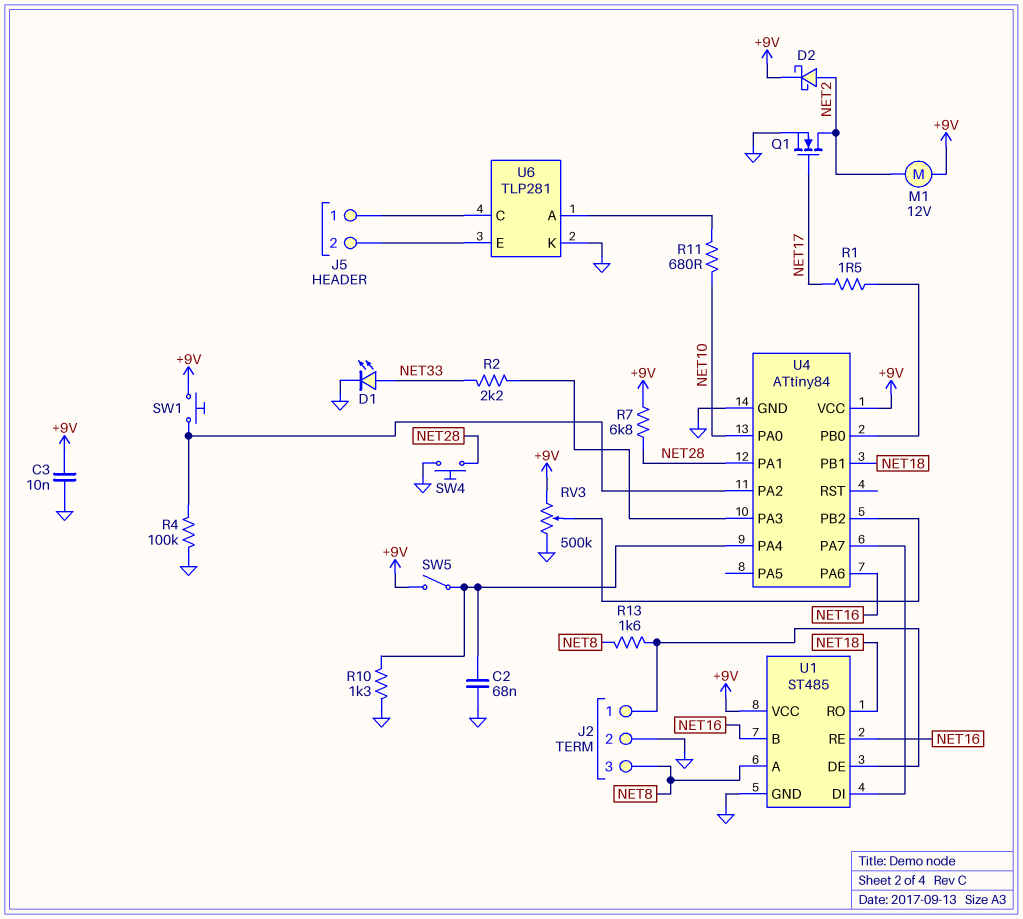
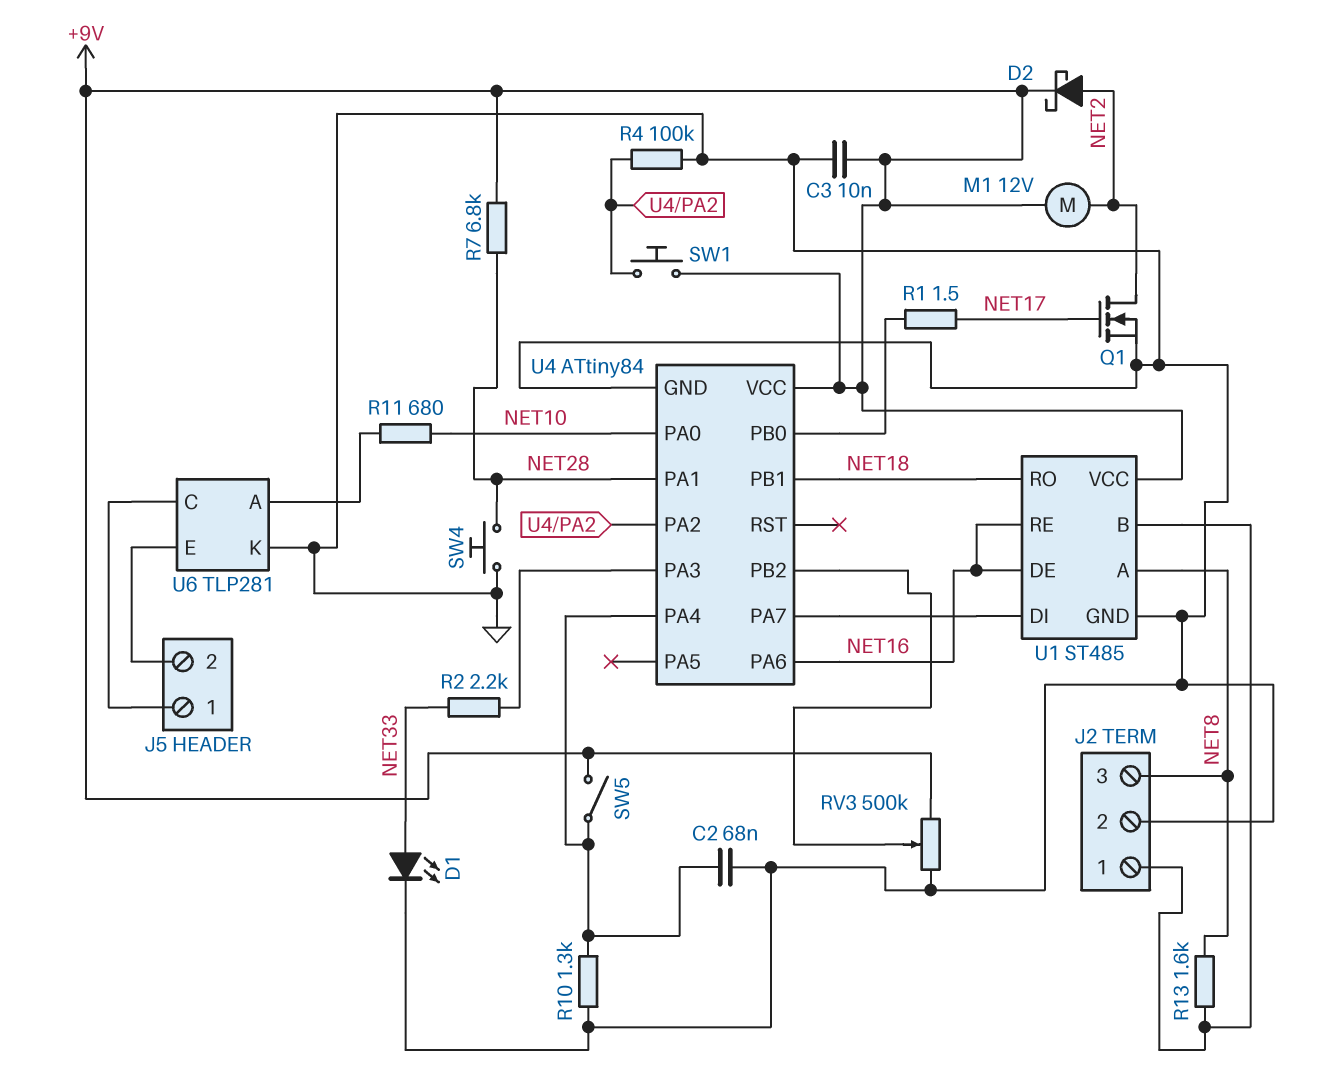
U1 pin B: NET16 -> J2/1
U1 pin DE: J2/1 -> NET16

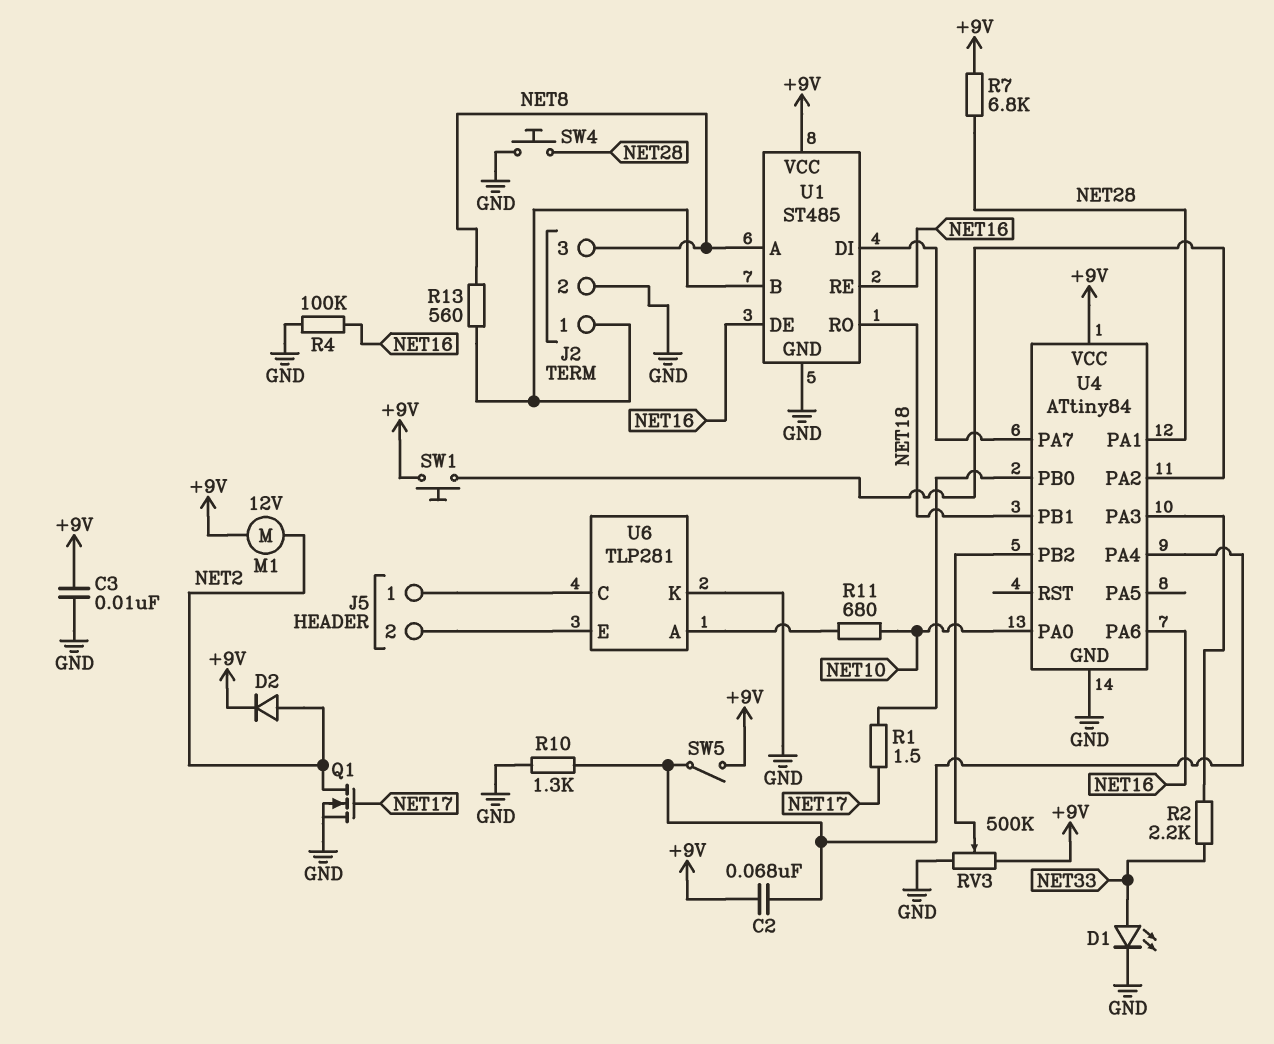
C2: 68nF (GND, U4/PA4) -> 68nF (+9V, U4/PA4)
D2: schottky (A NET2, K +9V) -> diode (A NET2, K +9V)
R4: 100k (GND, U4/PA2) -> 100k (GND, NET16)
R13: 1.6k (J2/1, NET8) -> 560 (J2/1, NET8)

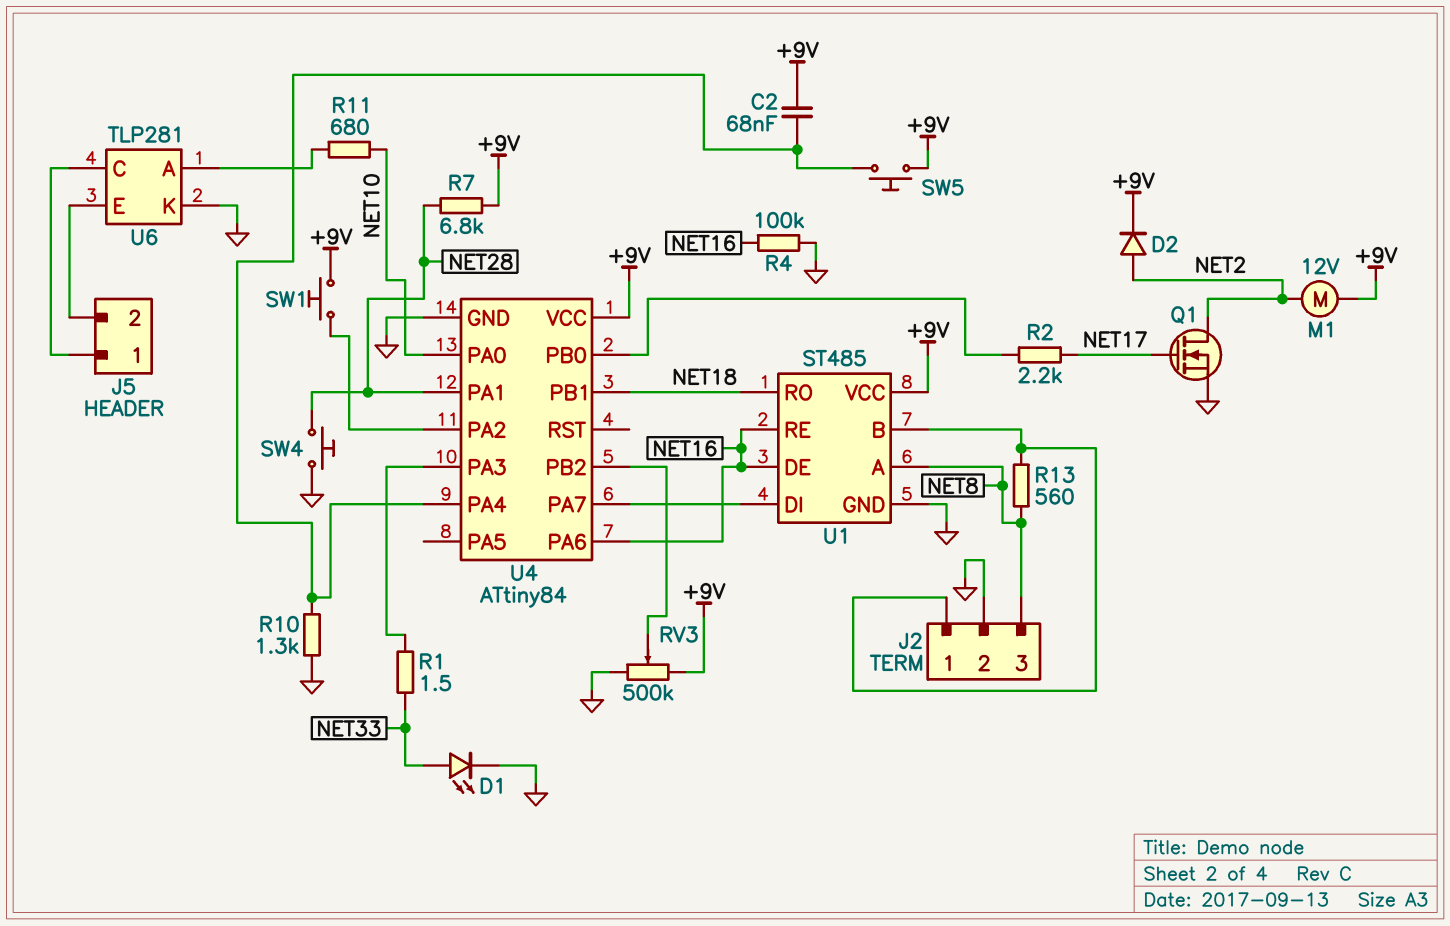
C3: 10nF (+9V, GND) -> none
R1: 1.5 (NET17, U4/PB0) -> 1.5 (NET33, U4/PA3)
R2: 2.2k (NET33, U4/PA3) -> 2.2k (NET17, U4/PB0)
SW5: switch (+9V, U4/PA4) -> button (+9V, U4/PA4)

